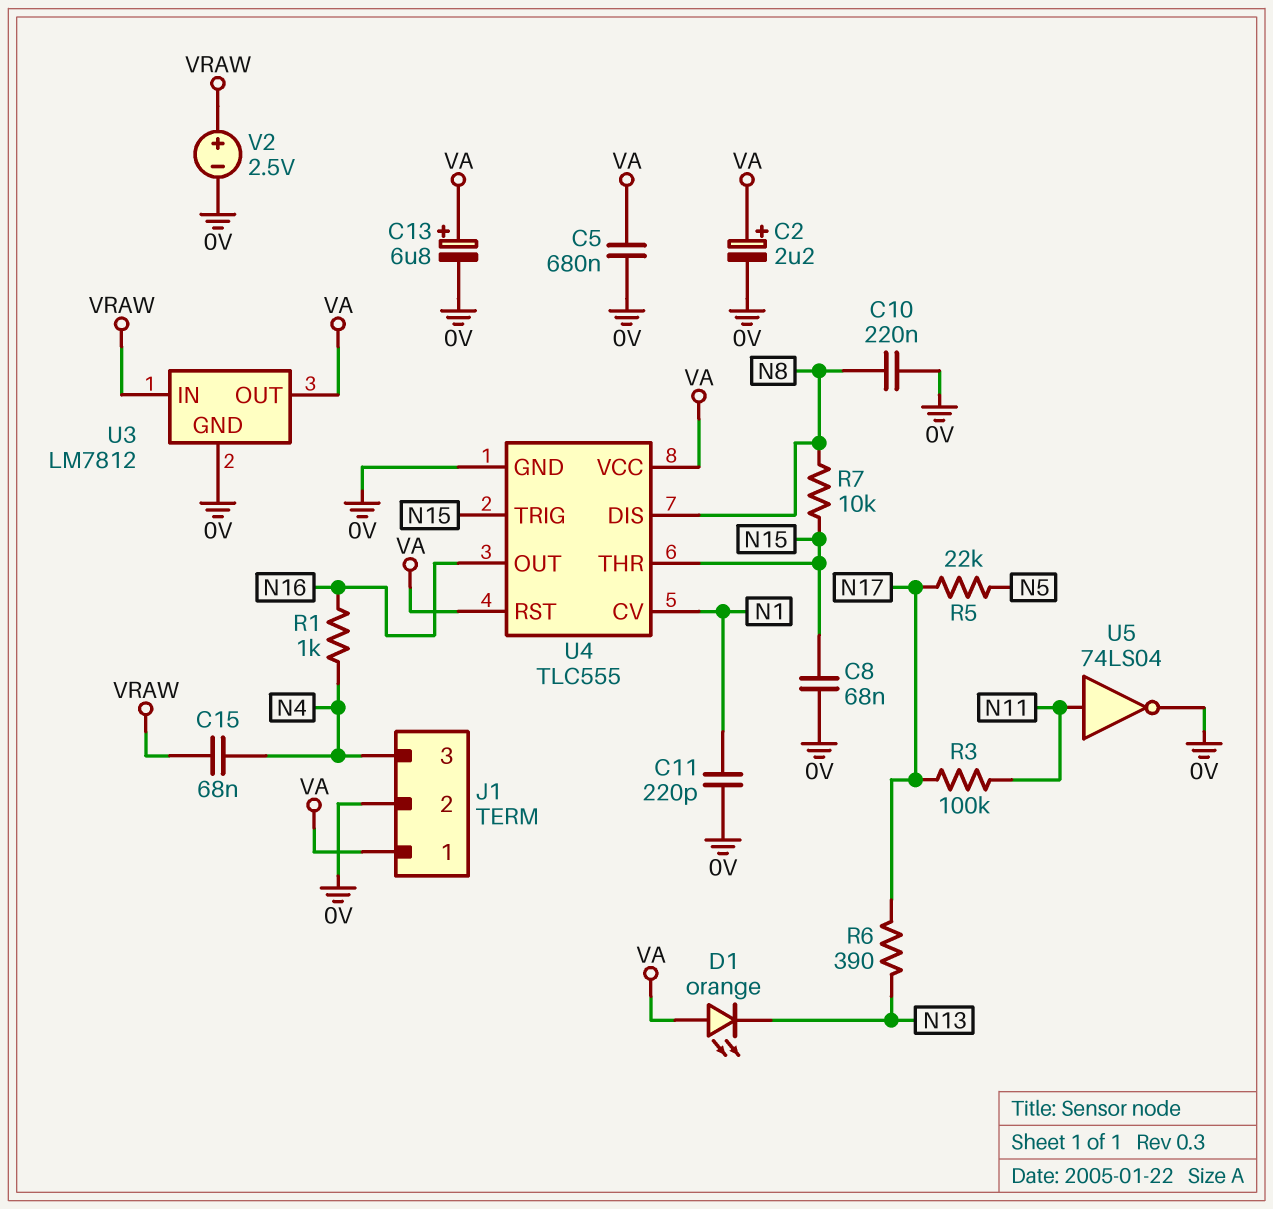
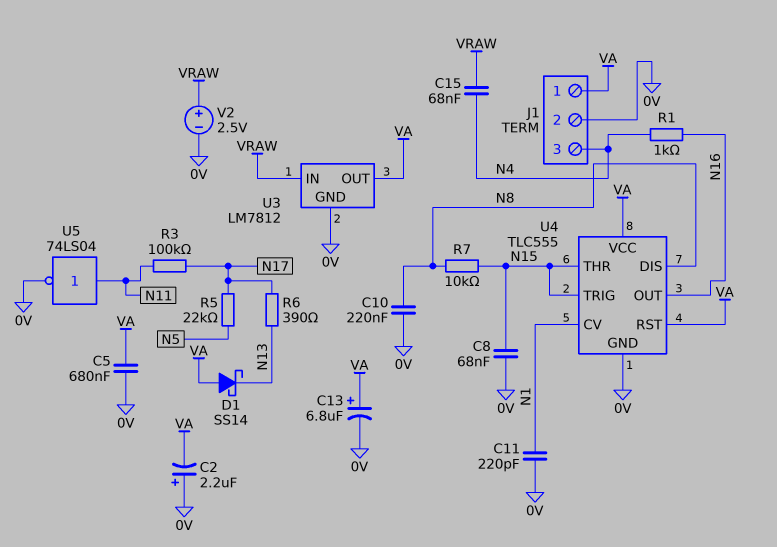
C2: 2.2uF (plus VA, minus 0V) -> 2.2uF (plus 0V, minus VA)
D1: LED orange (A VA, K N13) -> schottky SS14 (A VA, K N13)

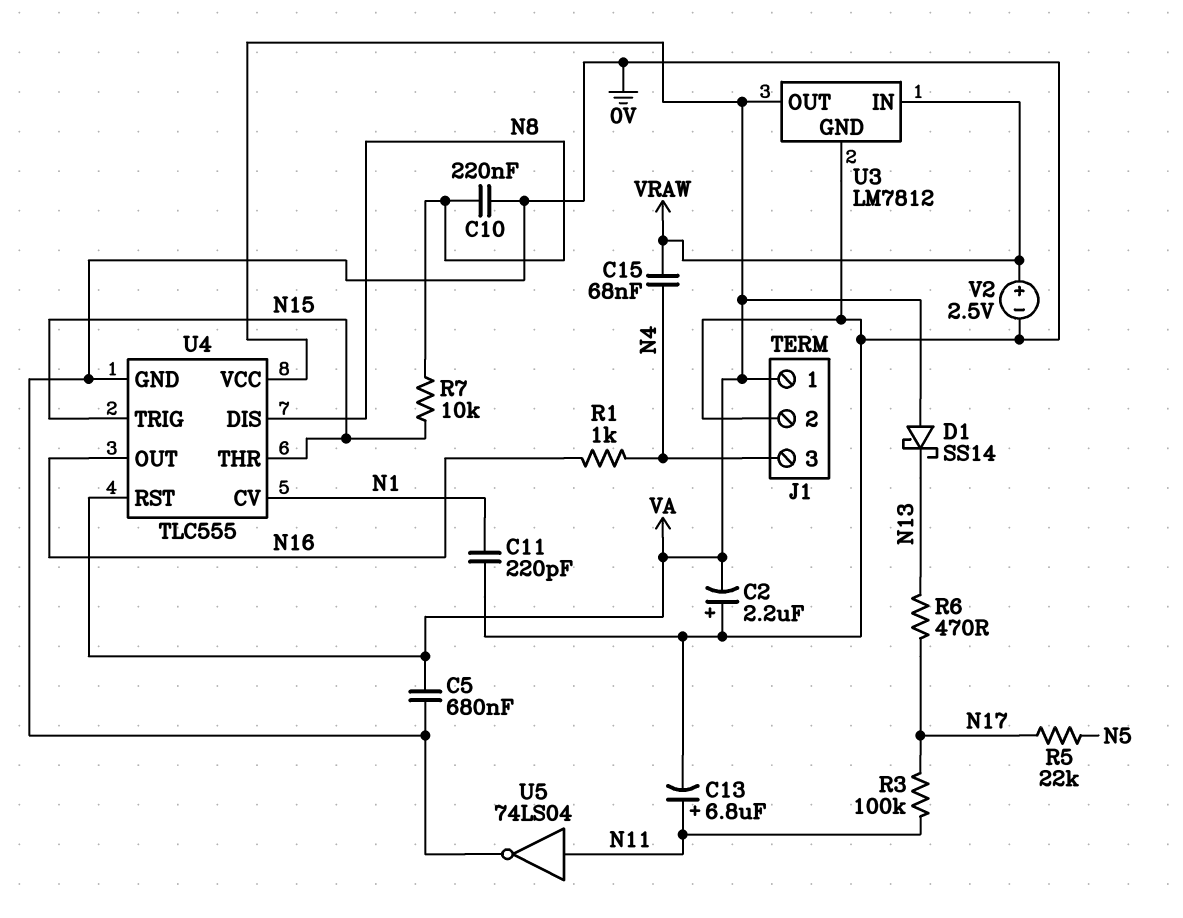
C8: 68nF (0V, N15) -> none
C13: 6.8uF (plus VA, minus 0V) -> 6.8uF (plus N11, minus 0V)
R6: 390 (N13, N17) -> 470 (N13, N17)

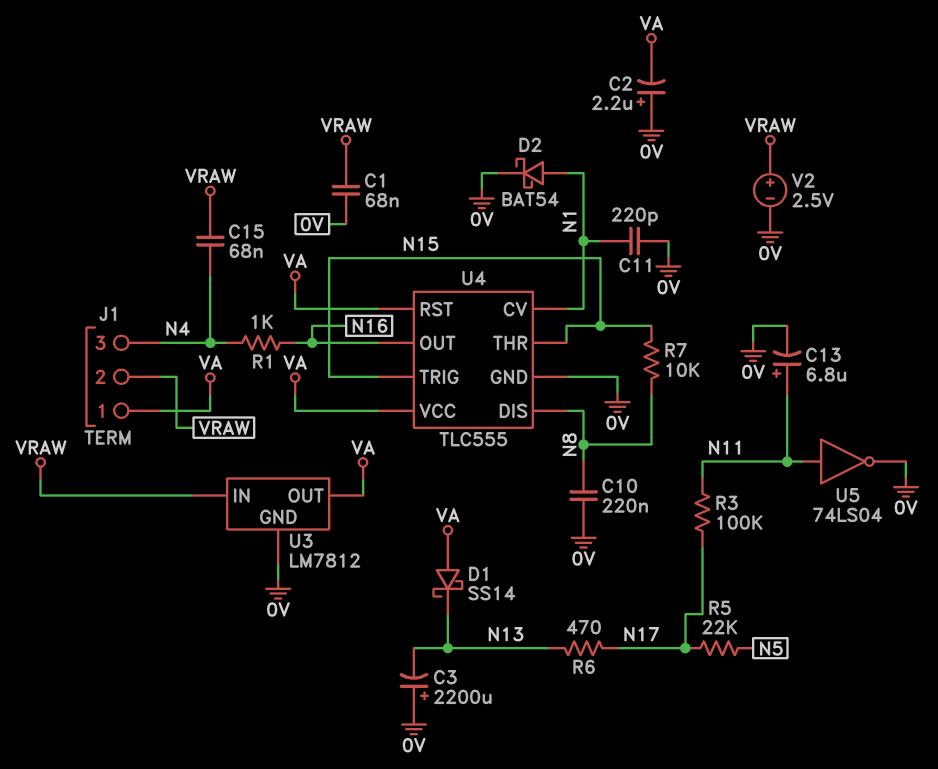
C1: none -> 68nF (0V, VRAW)
C3: none -> 2200uF (plus 0V, minus N13)
C5: 680nF (0V, VA) -> none
D2: none -> schottky BAT54 (A N1, K 0V)
J1 pin 2: 0V -> VRAW

